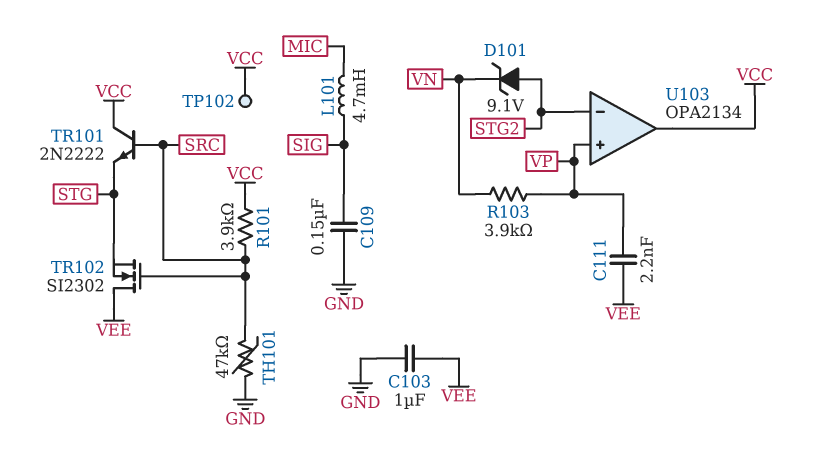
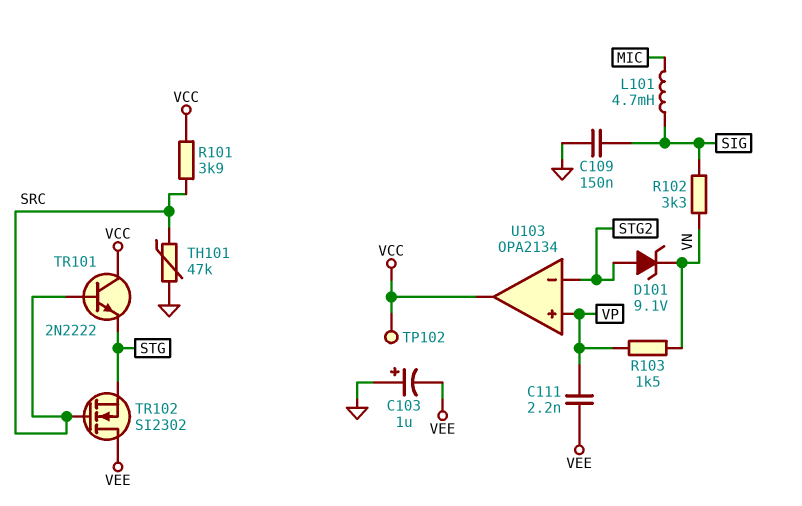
C103: 1uF (GND, VEE) -> 1uF (plus GND, minus VEE)
R102: none -> 3.3k (SIG, VN)
R103: 3.9k (VN, VP) -> 1.5k (VN, VP)

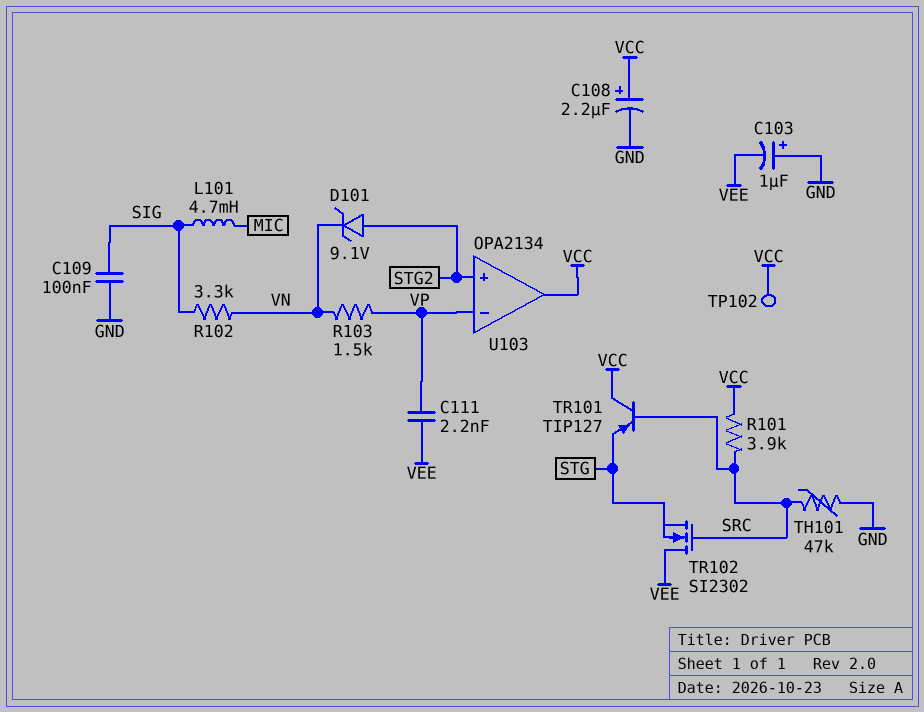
C108: none -> 2.2uF (plus VCC, minus GND)
C109: 150nF (GND, SIG) -> 100nF (GND, SIG)
TR101: NPN 2N2222 (B SRC, C VCC, E STG) -> PNP TIP127 (B SRC, C VCC, E STG)
U103 pin in+: VP -> STG2
U103 pin in-: STG2 -> VP

